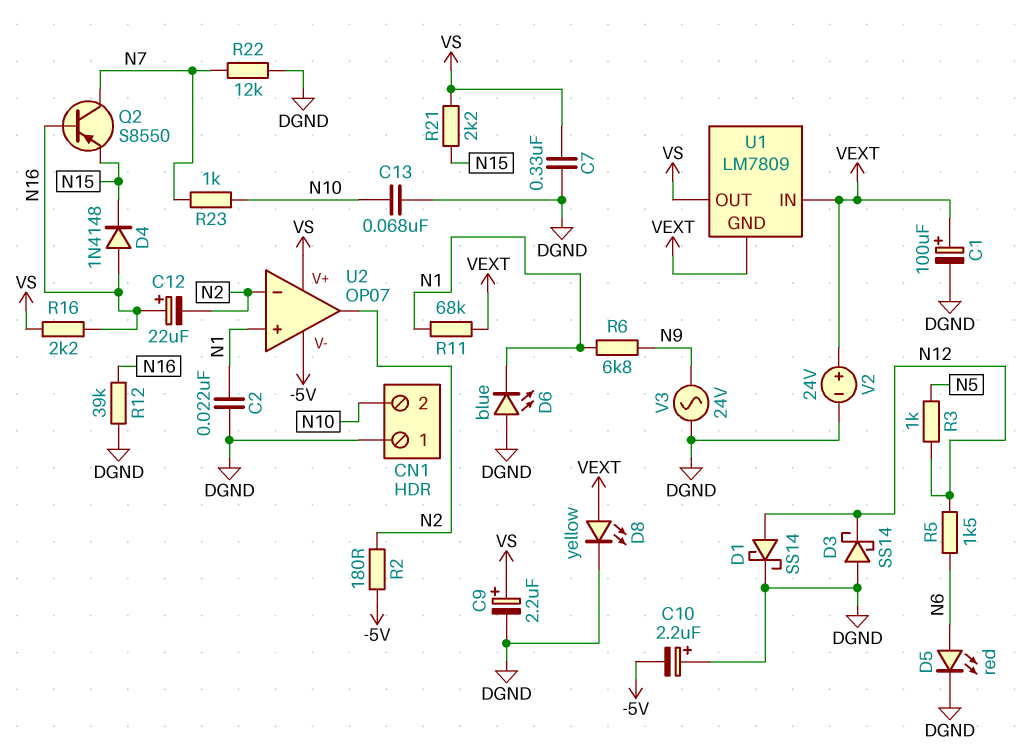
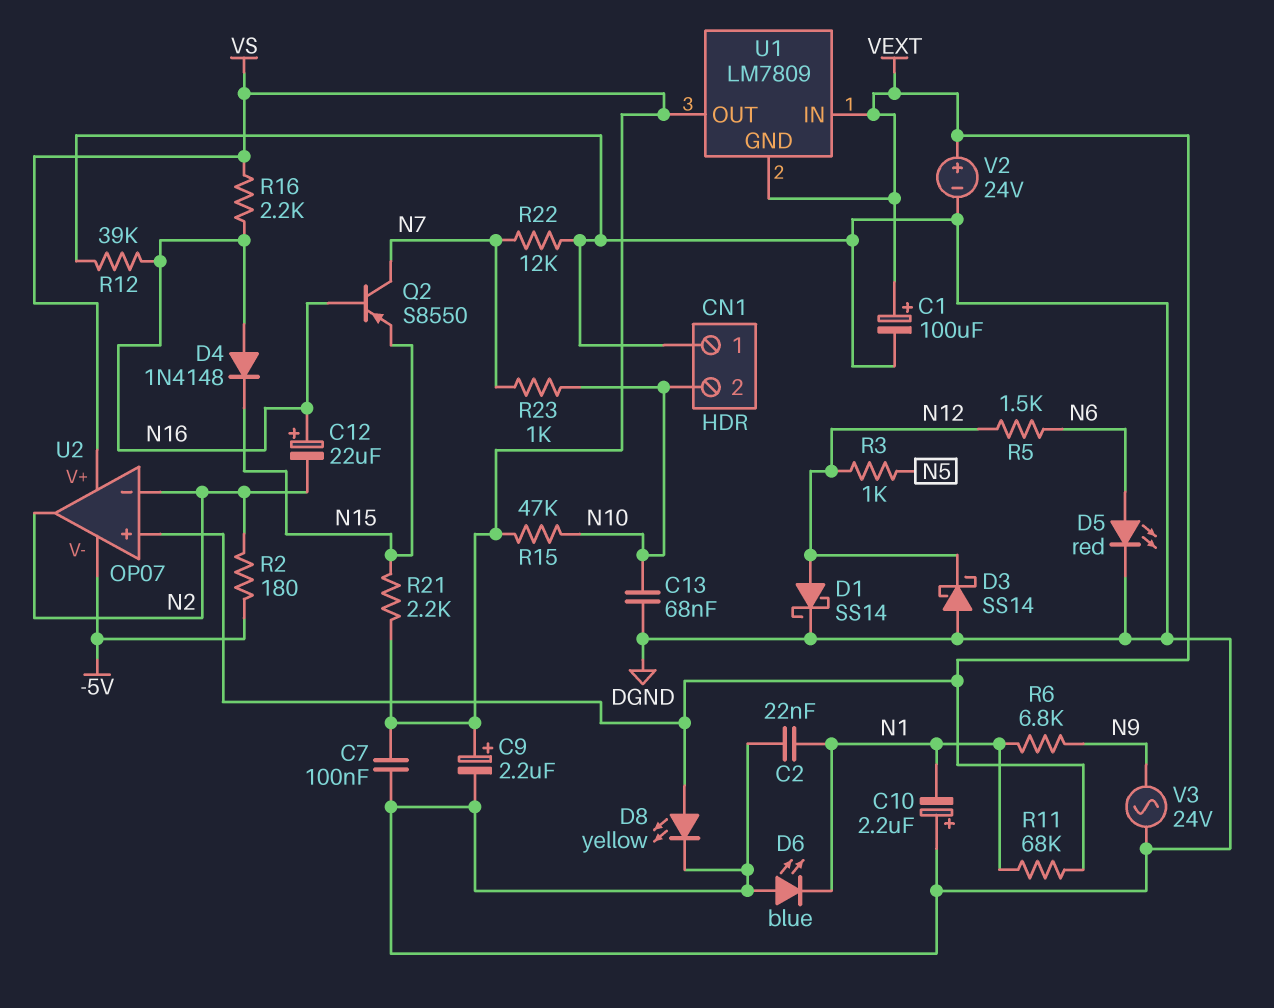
C7: 330nF (DGND, VS) -> 100nF (DGND, VS)
C10: 2.2uF (plus DGND, minus -5V) -> 2.2uF (plus DGND, minus N1)
R15: none -> 47k (N10, VS)
U2 pin in+: N1 -> VEXT

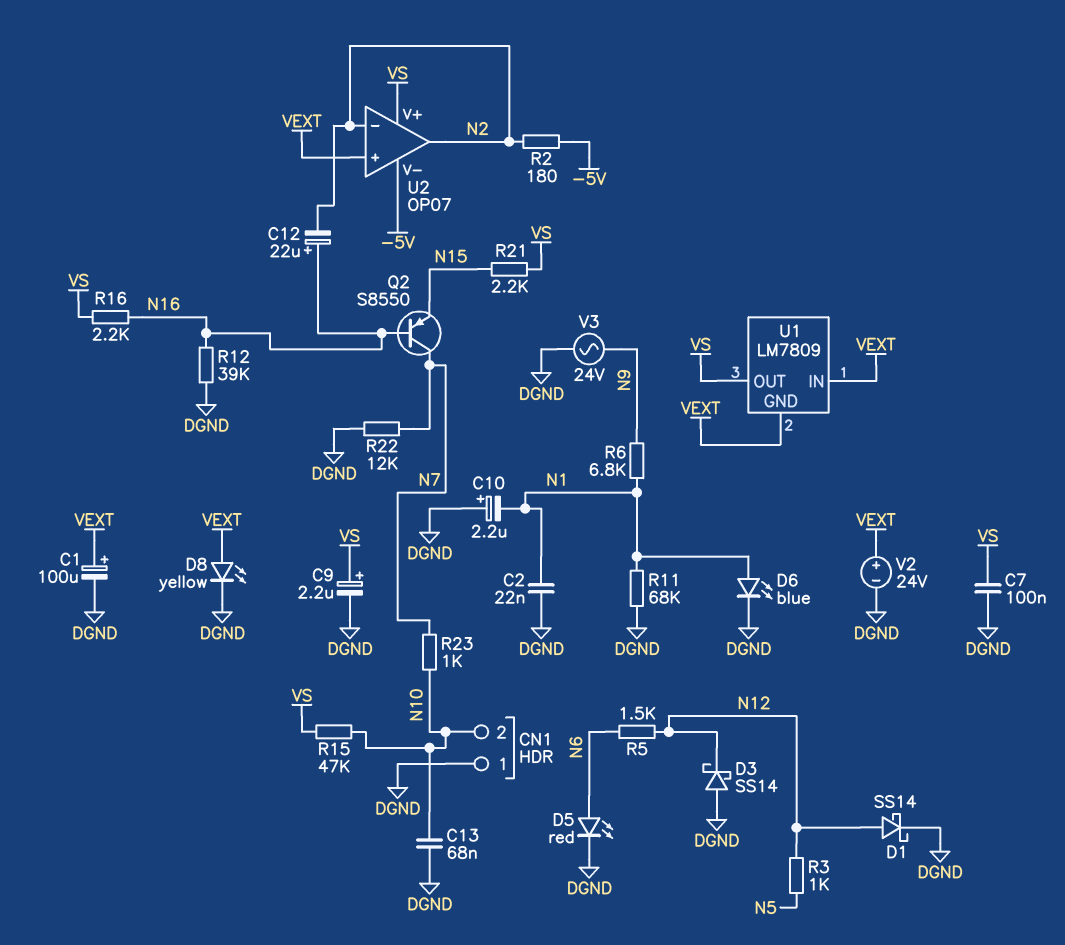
D4: diode 1N4148 (A N16, K N15) -> none
D6: LED blue (A DGND, K N1) -> LED blue (A N1, K DGND)
R11: 68k (N1, VEXT) -> 68k (DGND, N1)

